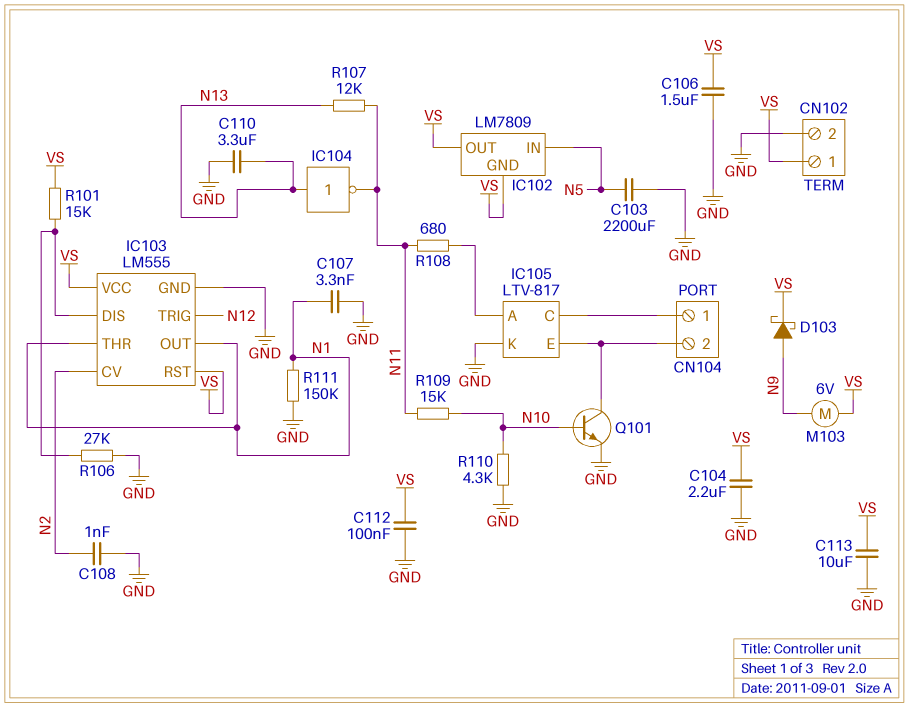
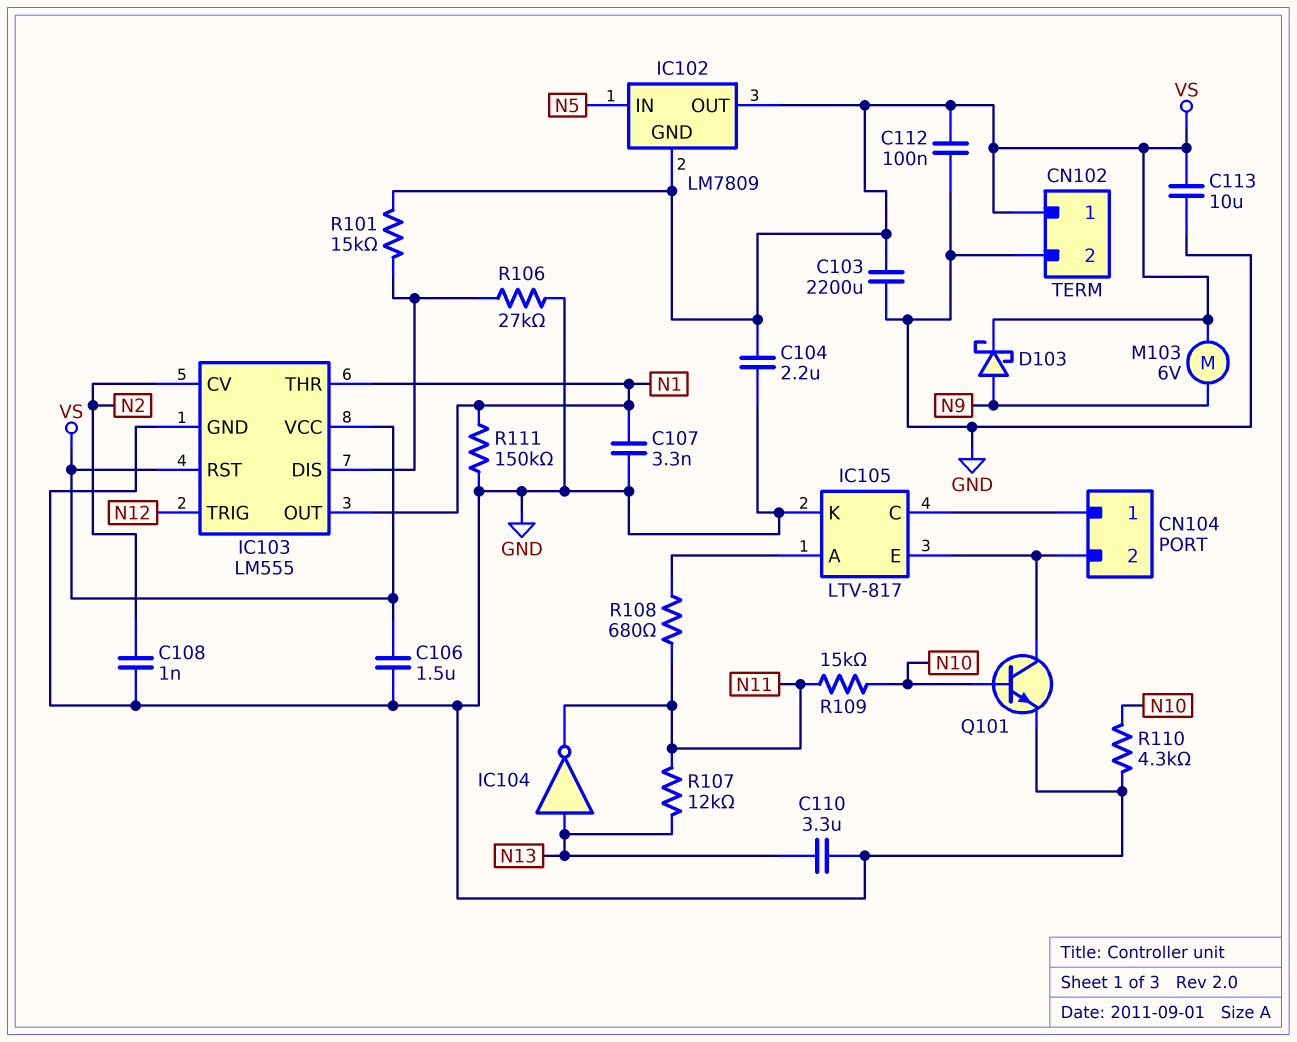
C103: 2200uF (GND, N5) -> 2200uF (GND, VS)

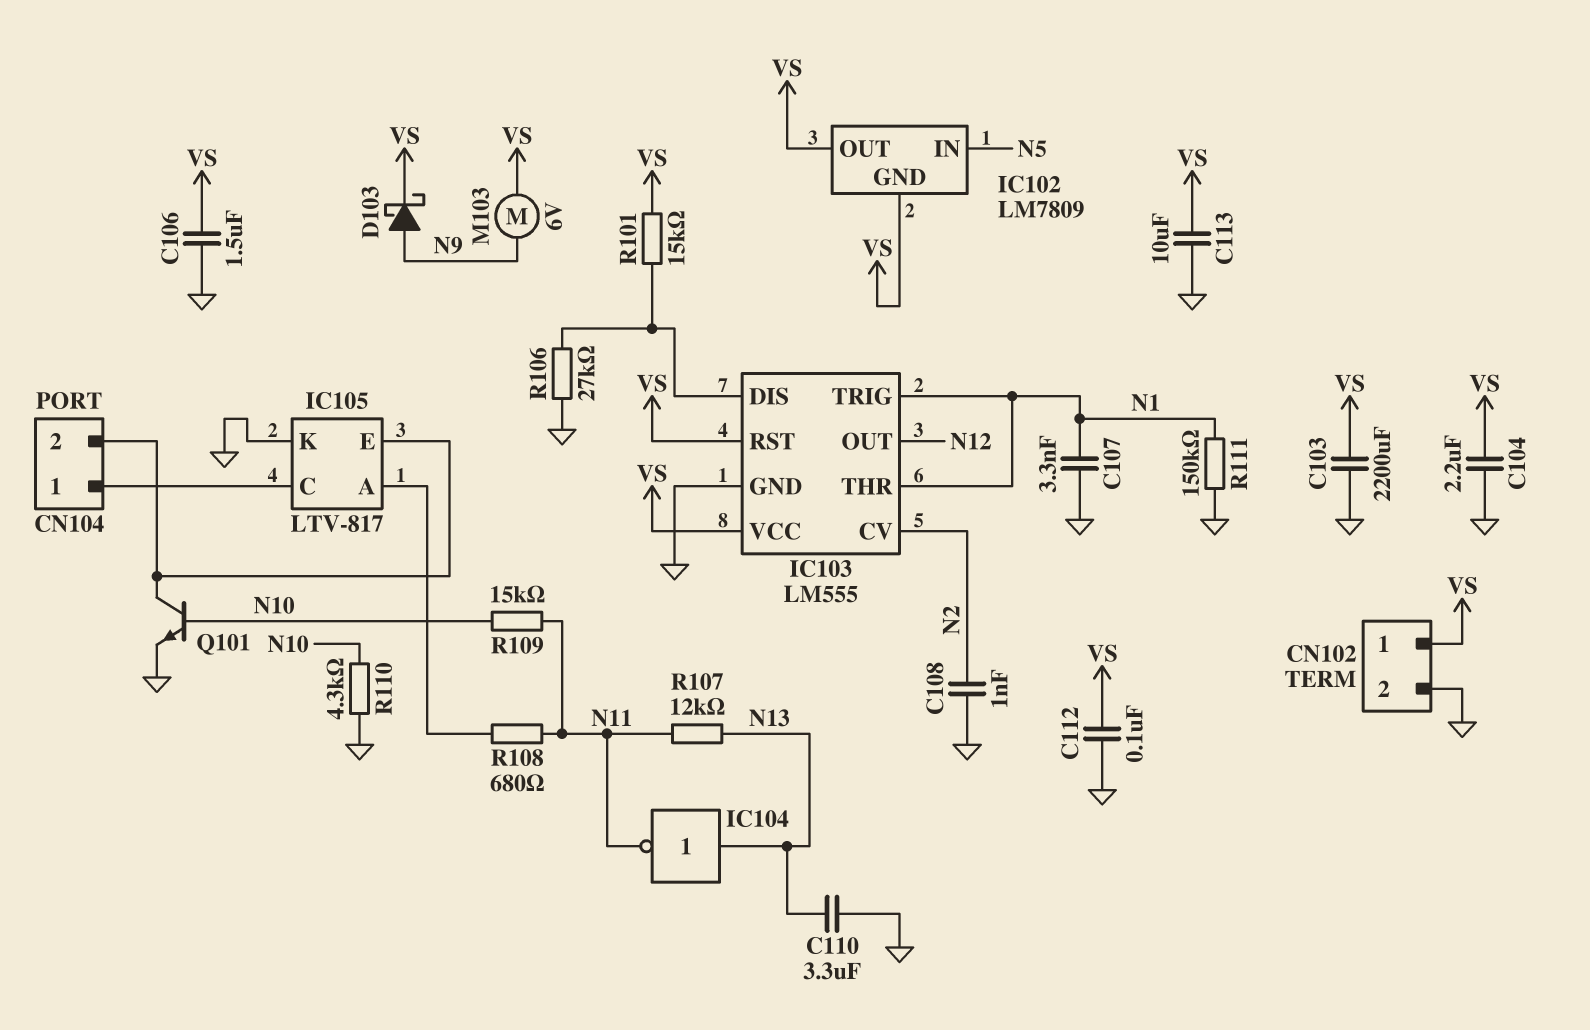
IC103 pin OUT: N1 -> N12
IC103 pin TRIG: N12 -> N1

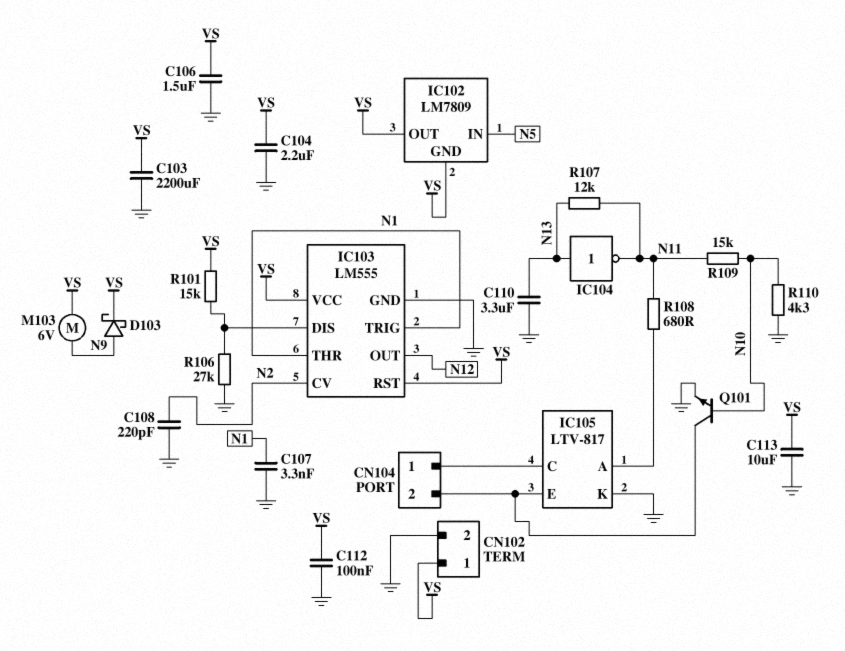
C108: 1nF (GND, N2) -> 220pF (GND, N2)
R111: 150k (GND, N1) -> none

